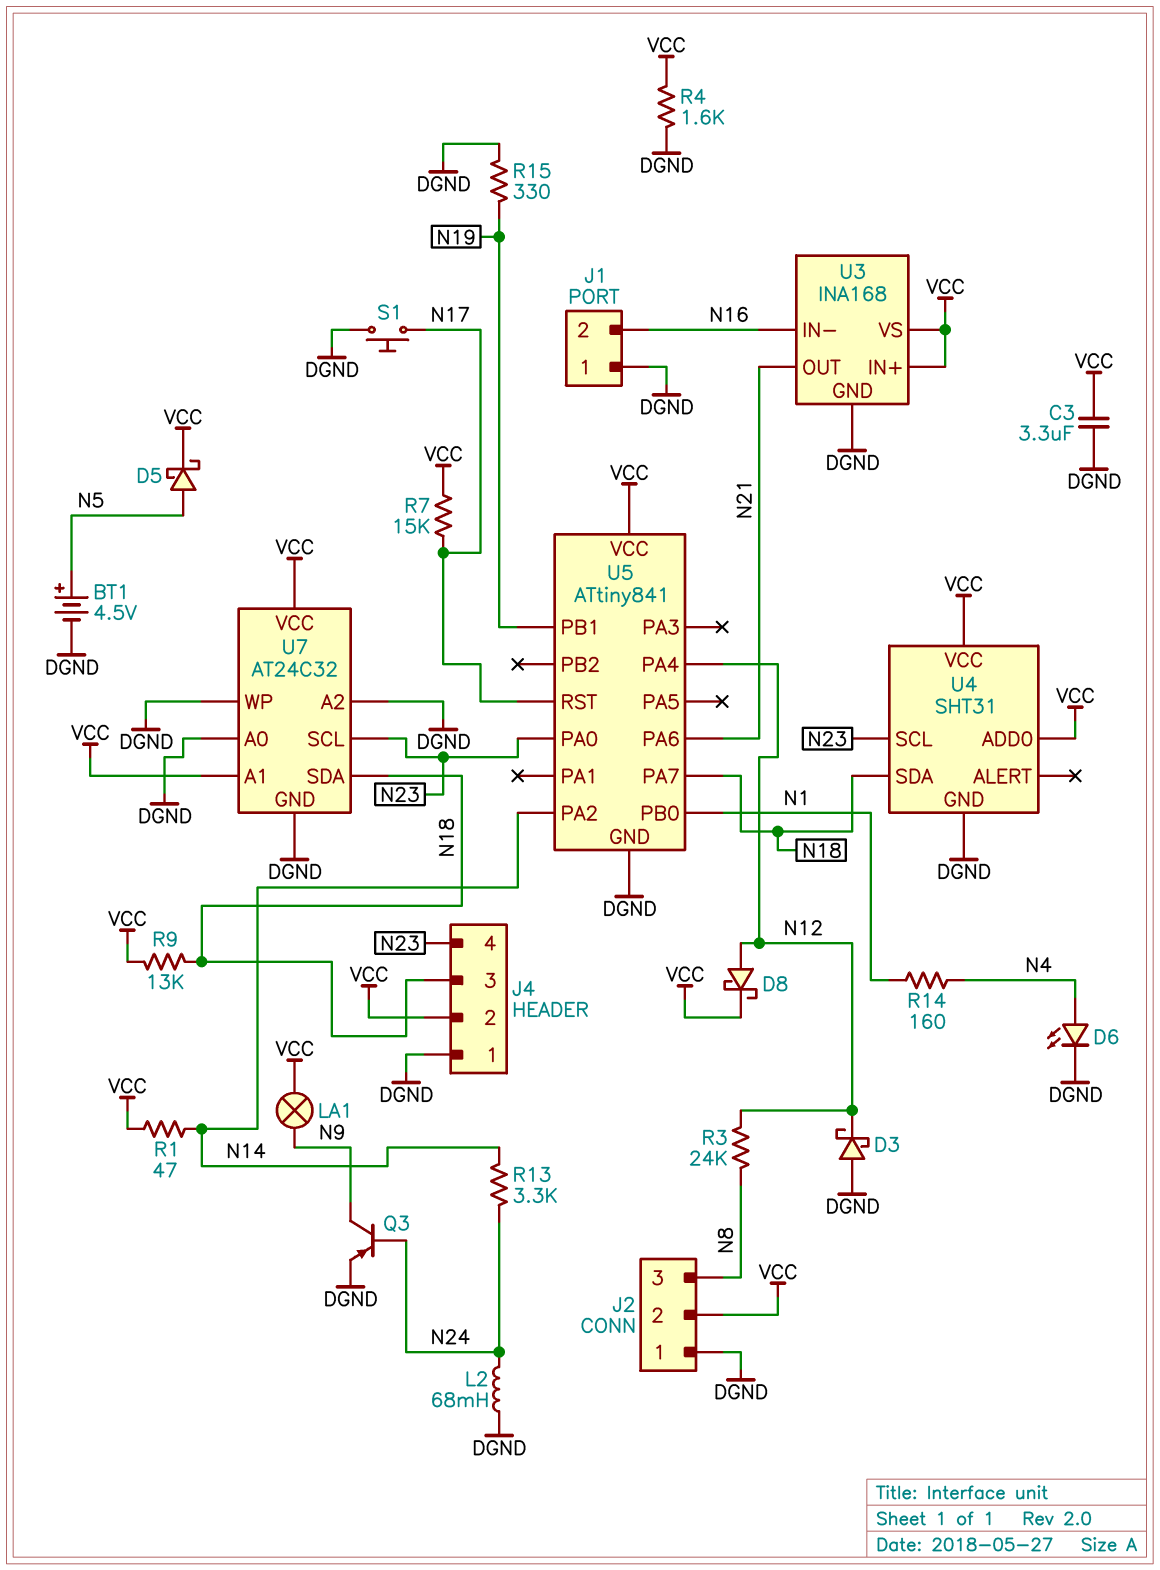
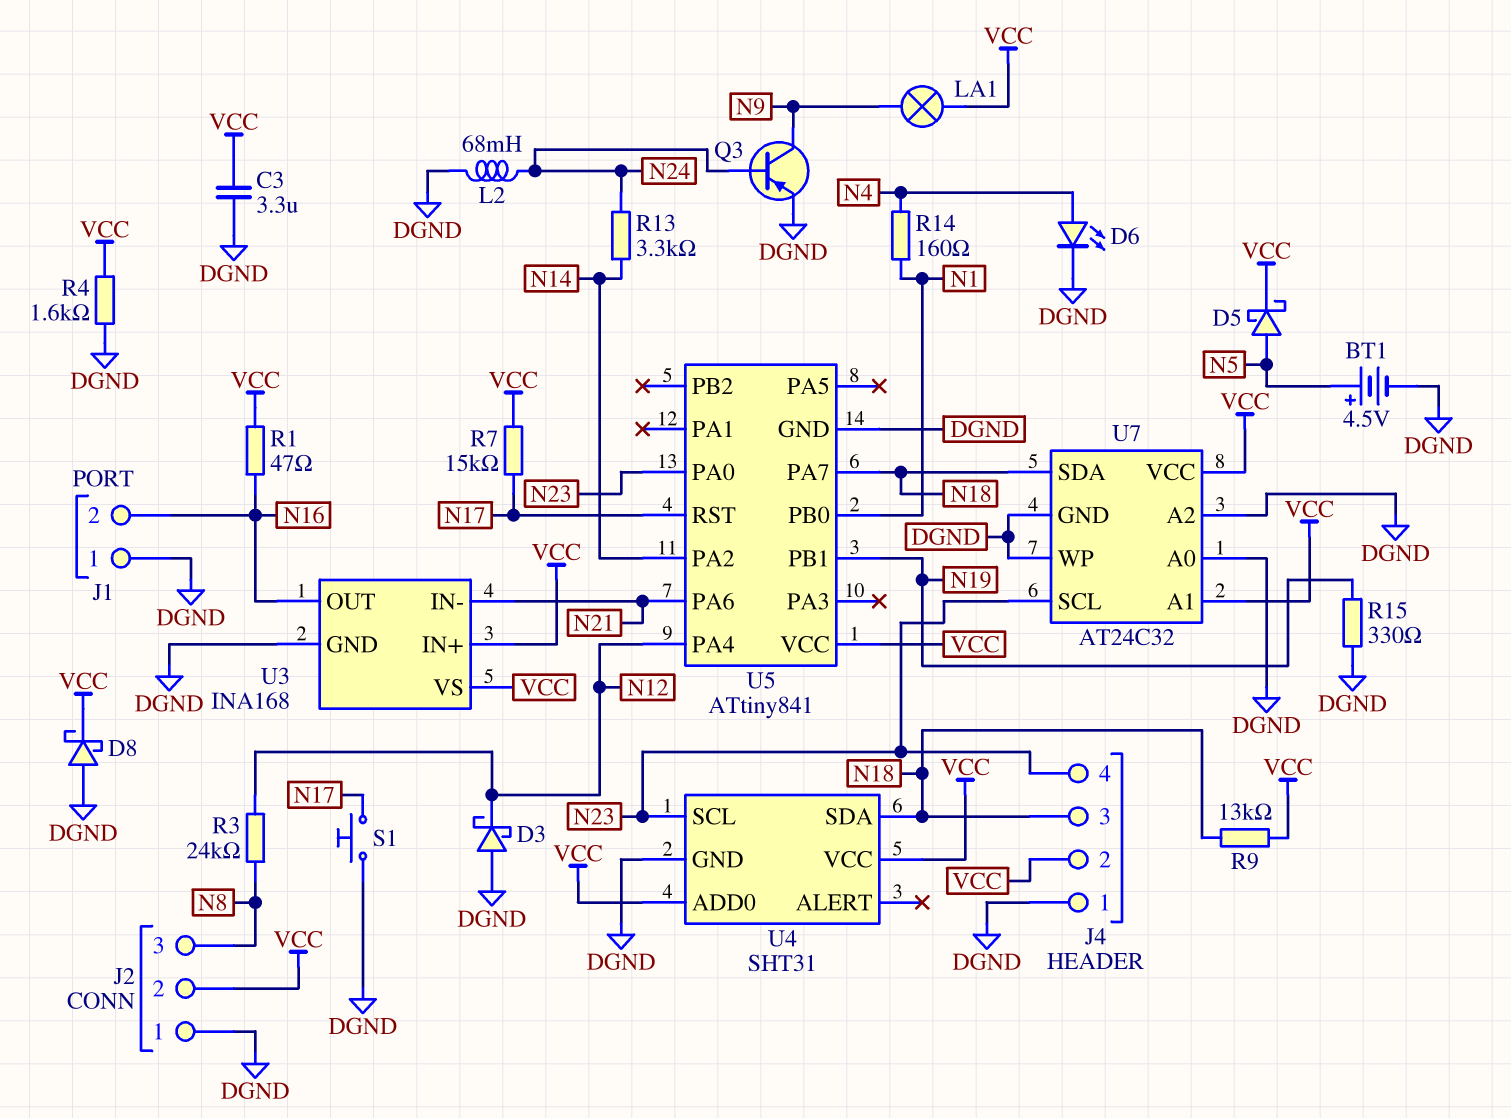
D8: schottky (A N12, K VCC) -> schottky (A DGND, K VCC)
R1: 47 (N14, VCC) -> 47 (N16, VCC)
U3 pin IN-: N16 -> N21
U3 pin OUT: N21 -> N16

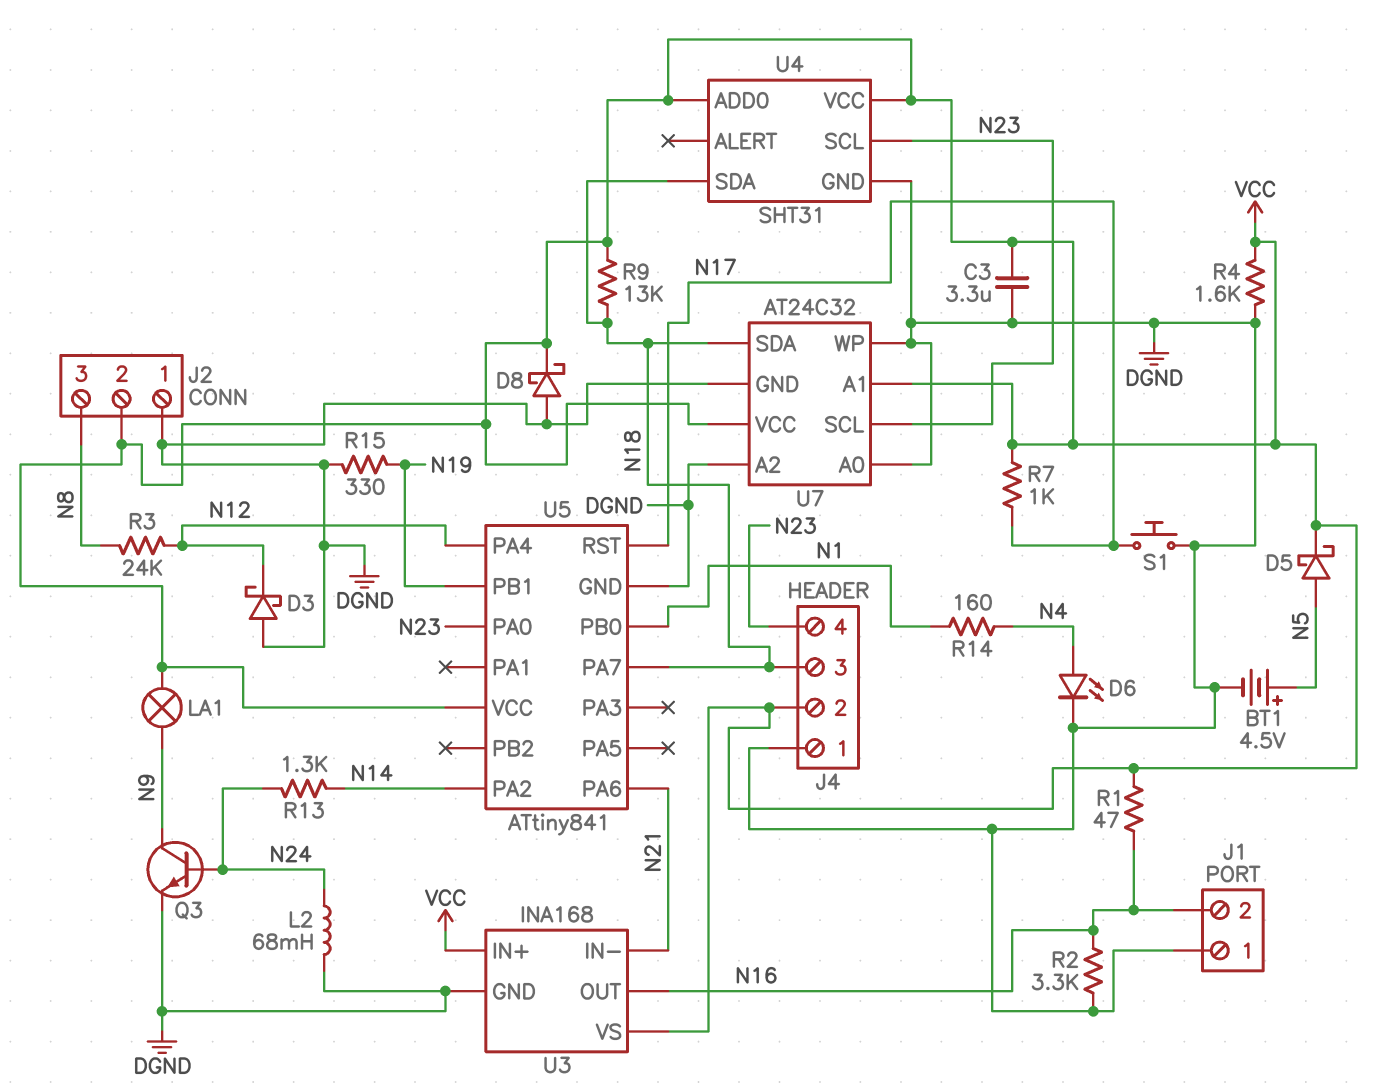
Q3: PNP (B N24, C N9, E DGND) -> NPN (B N24, C N9, E DGND)
R2: none -> 3.3k (DGND, N16)
R7: 15k (N17, VCC) -> 1k (N17, VCC)
R13: 3.3k (N14, N24) -> 1.3k (N14, N24)

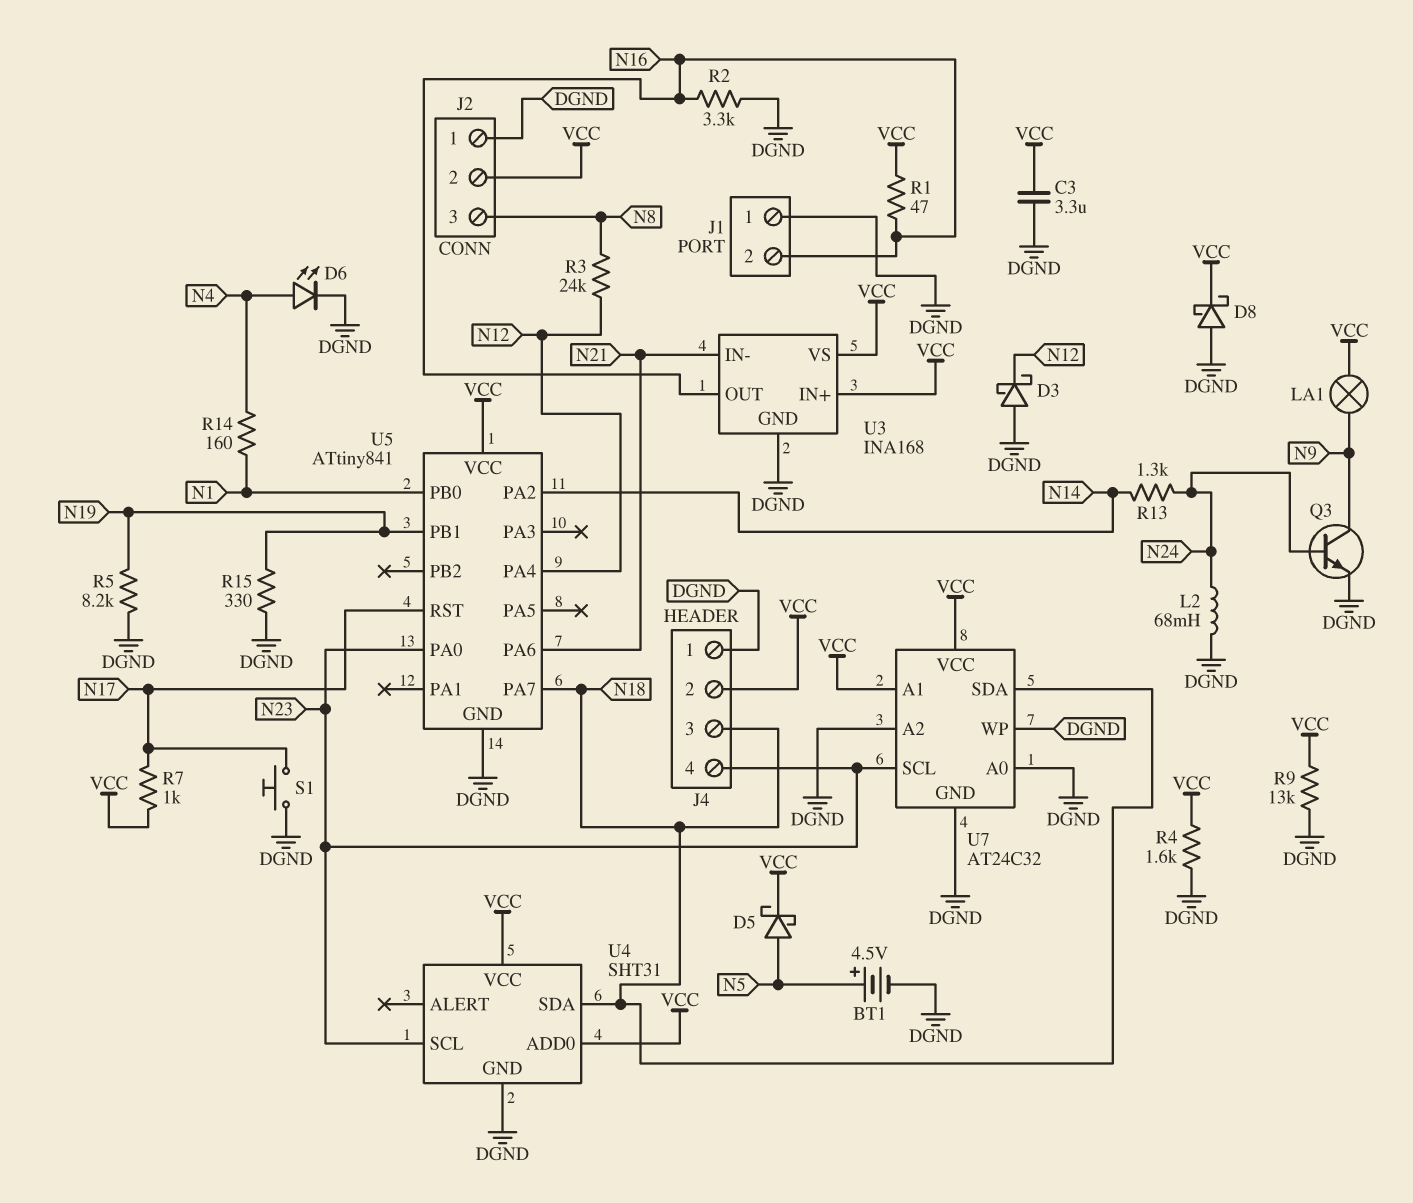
R5: none -> 8.2k (DGND, N19)
R9: 13k (N18, VCC) -> 13k (DGND, VCC)

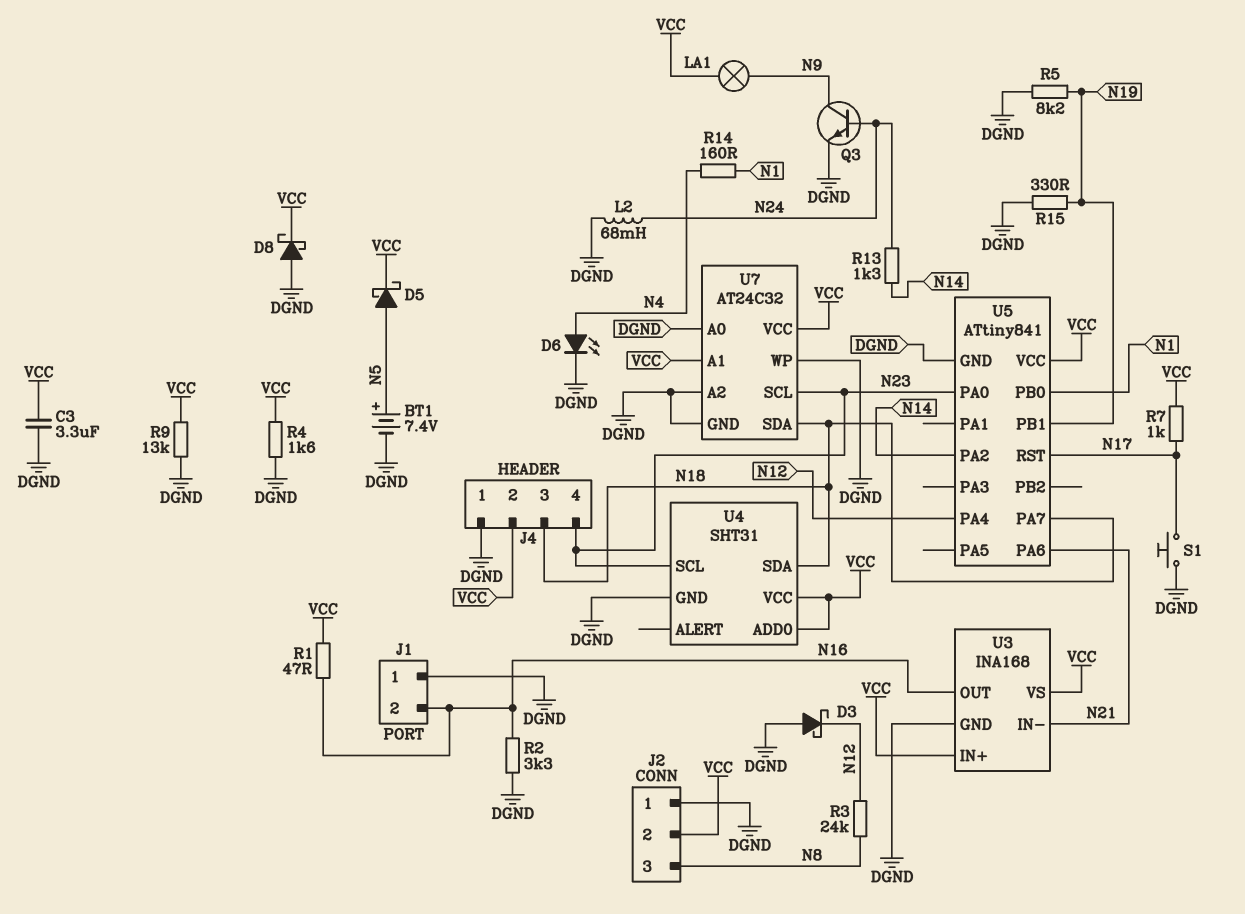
BT1: 4.5V (plus N5, minus DGND) -> 7.4V (plus N5, minus DGND)

